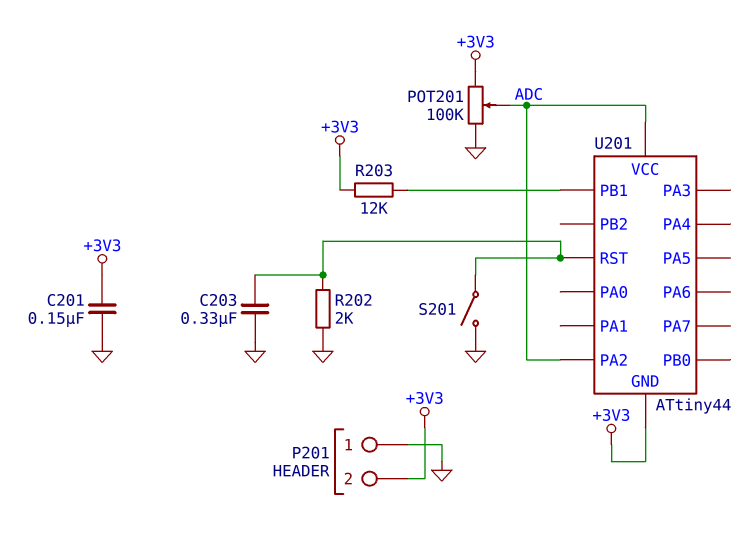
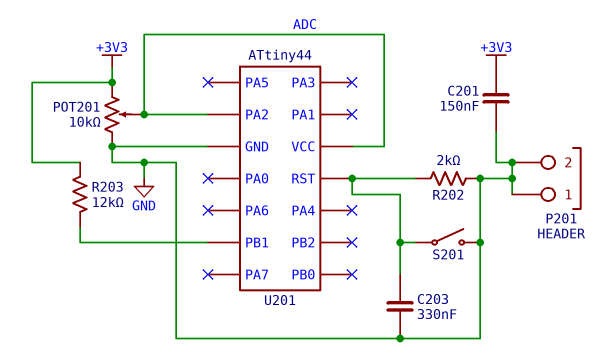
P201 pin 2: +3V3 -> GND
POT201: 100k (+3V3, GND, wiper ADC) -> 10k (+3V3, GND, wiper ADC)
U201 pin GND: +3V3 -> GND

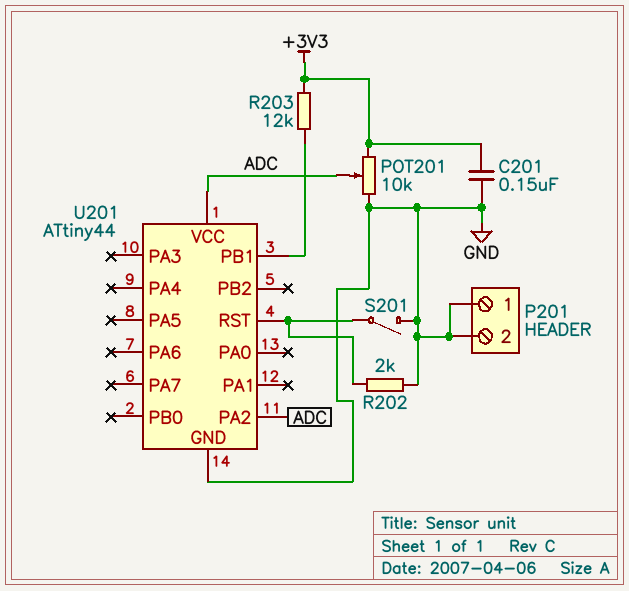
C203: 330nF (GND, U201/RST) -> none

